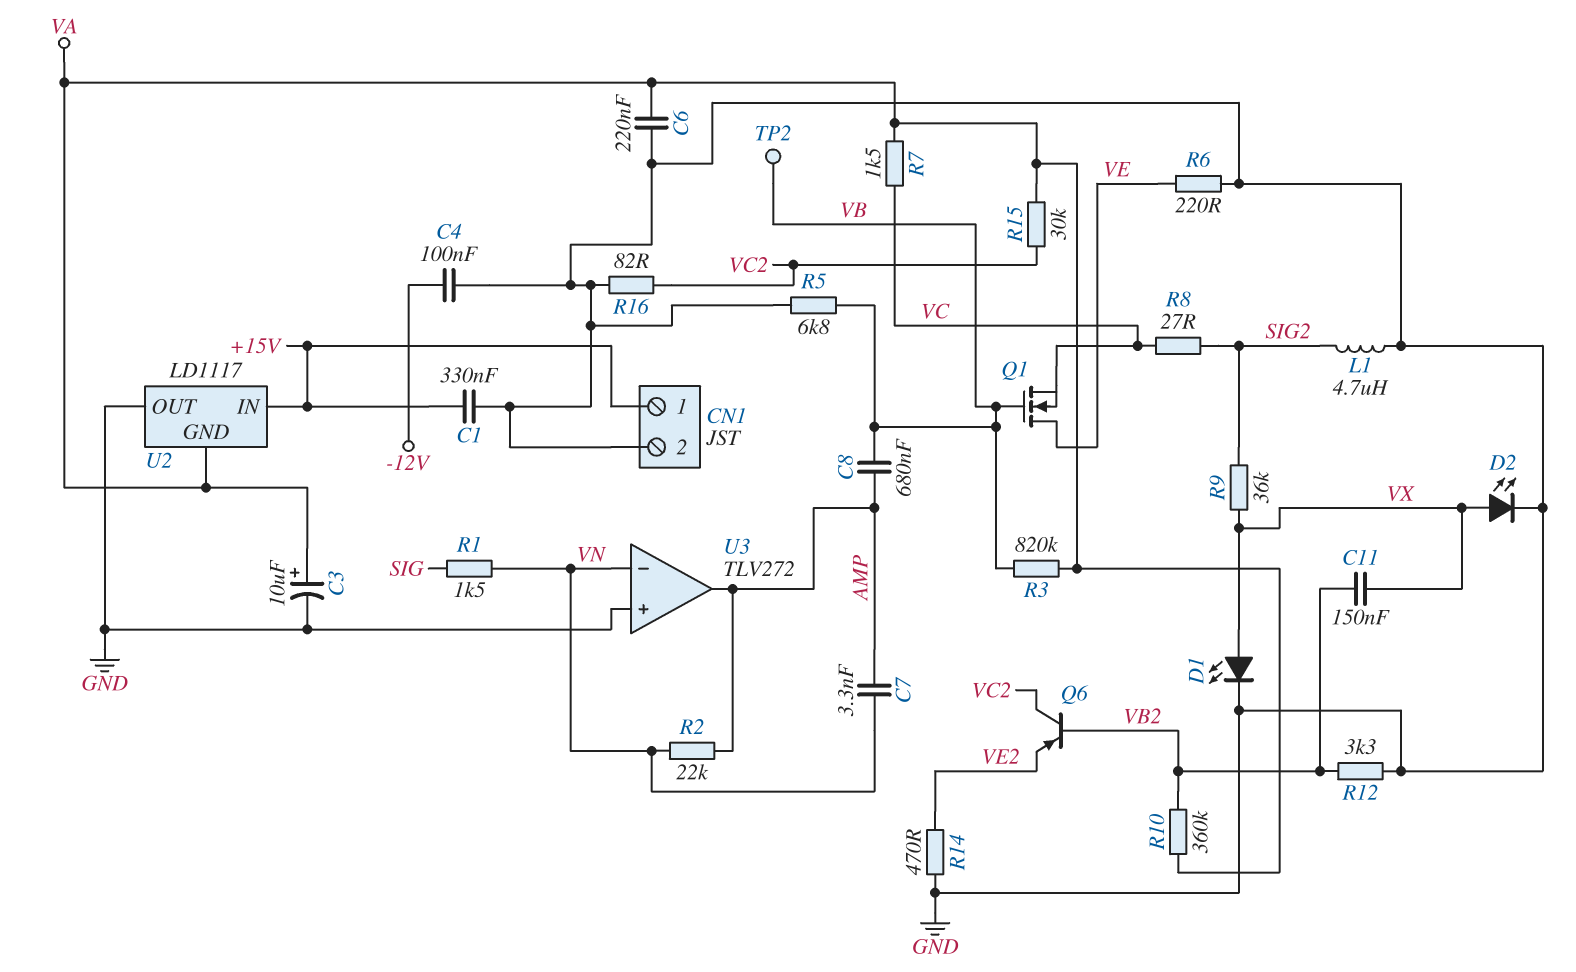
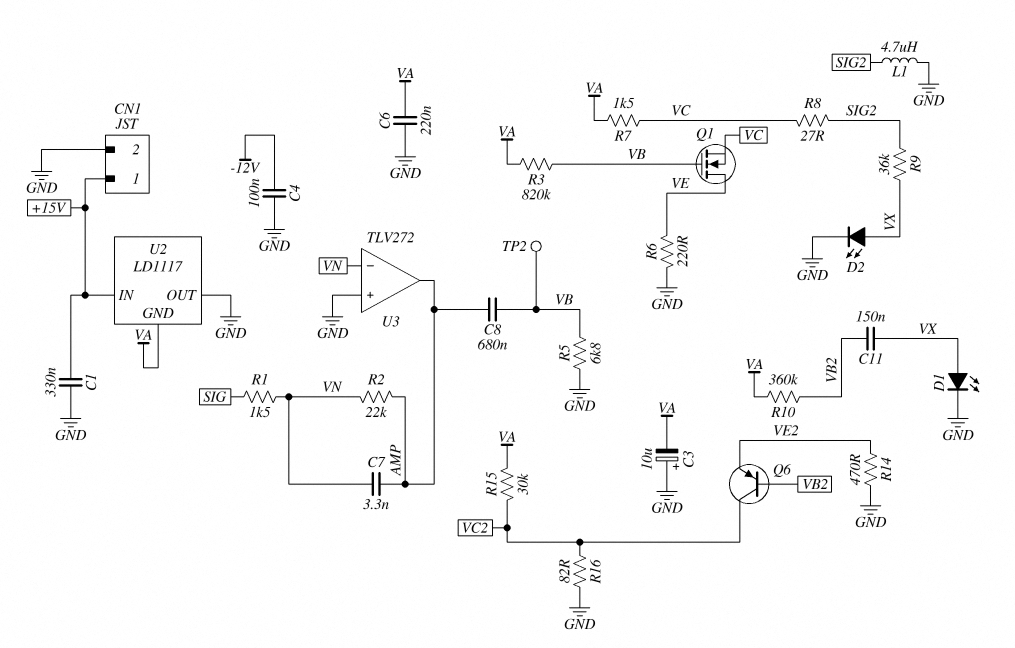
C3: 10uF (plus VA, minus GND) -> 10uF (plus GND, minus VA)
R12: 3.3k (GND, VB2) -> none

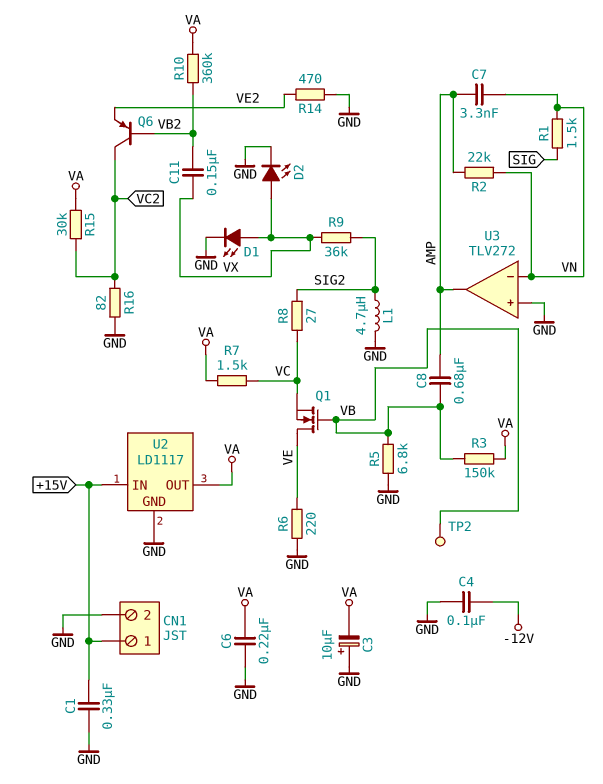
R3: 820k (VA, VB) -> 150k (VA, VB)
U2 pin GND: VA -> GND
U2 pin OUT: GND -> VA

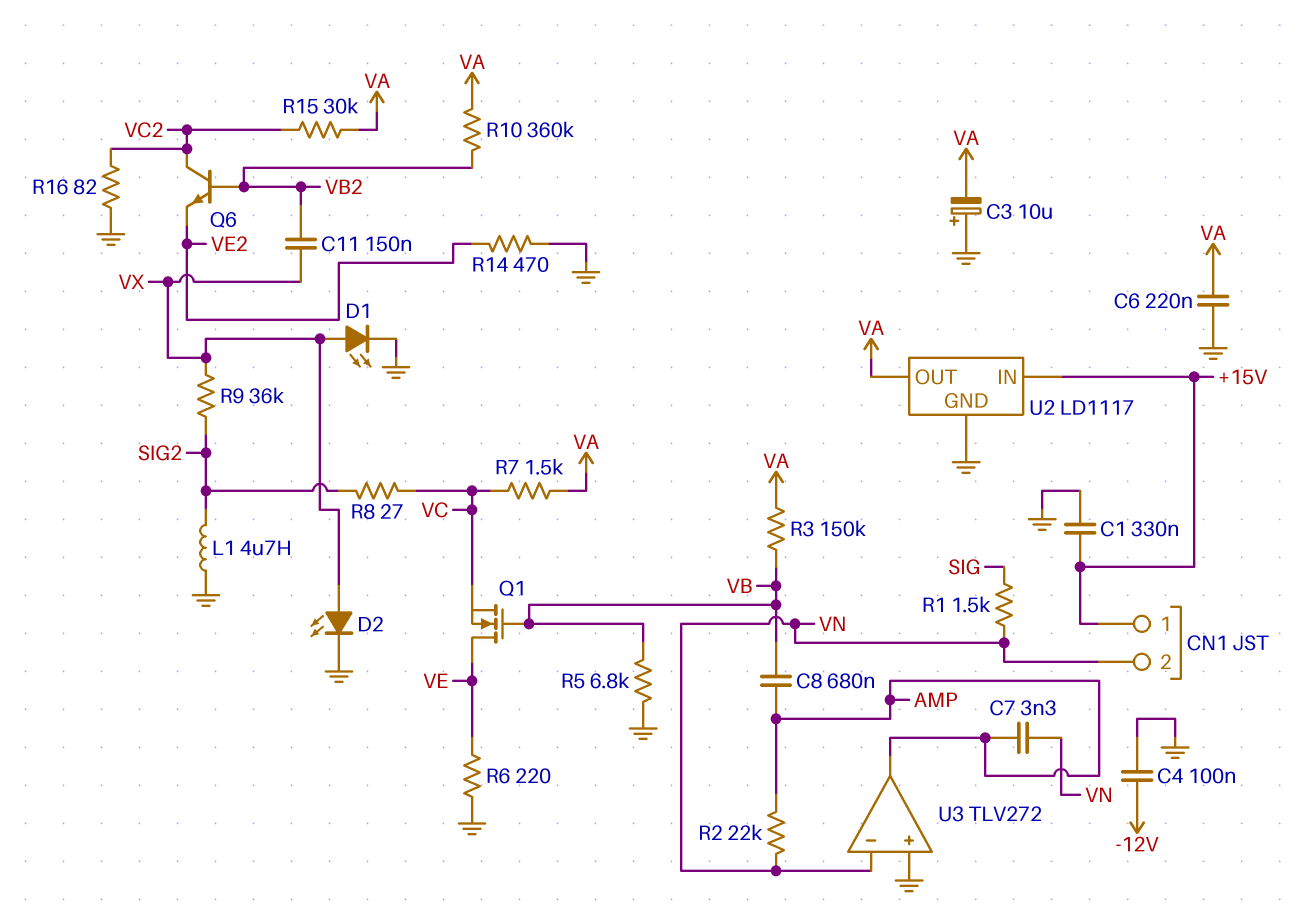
CN1 pin 2: GND -> VN
Q6: PNP (B VB2, C VC2, E VE2) -> NPN (B VB2, C VC2, E VE2)
TP2: test point (VB) -> none

